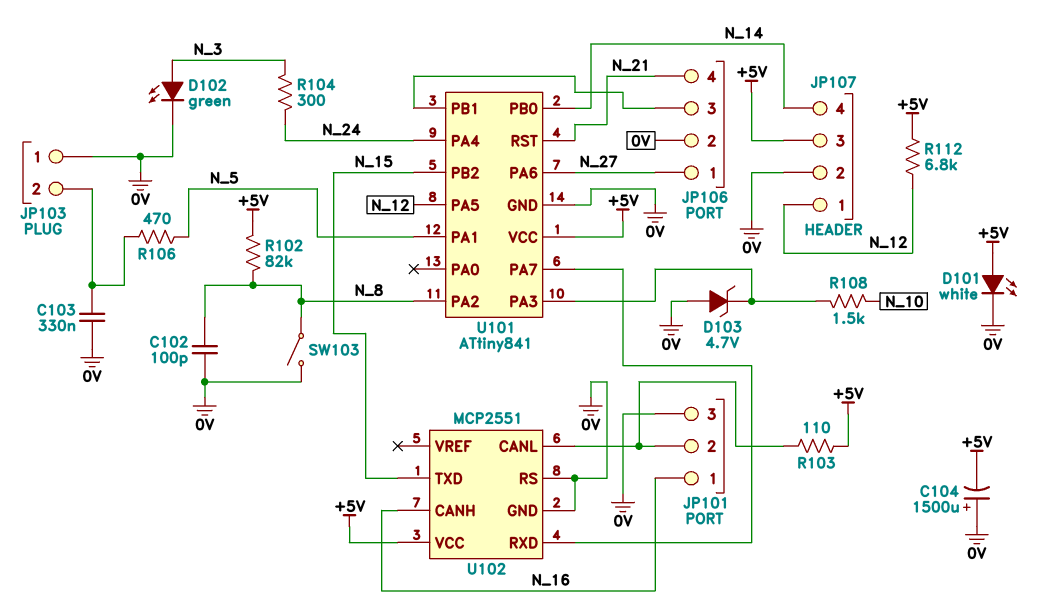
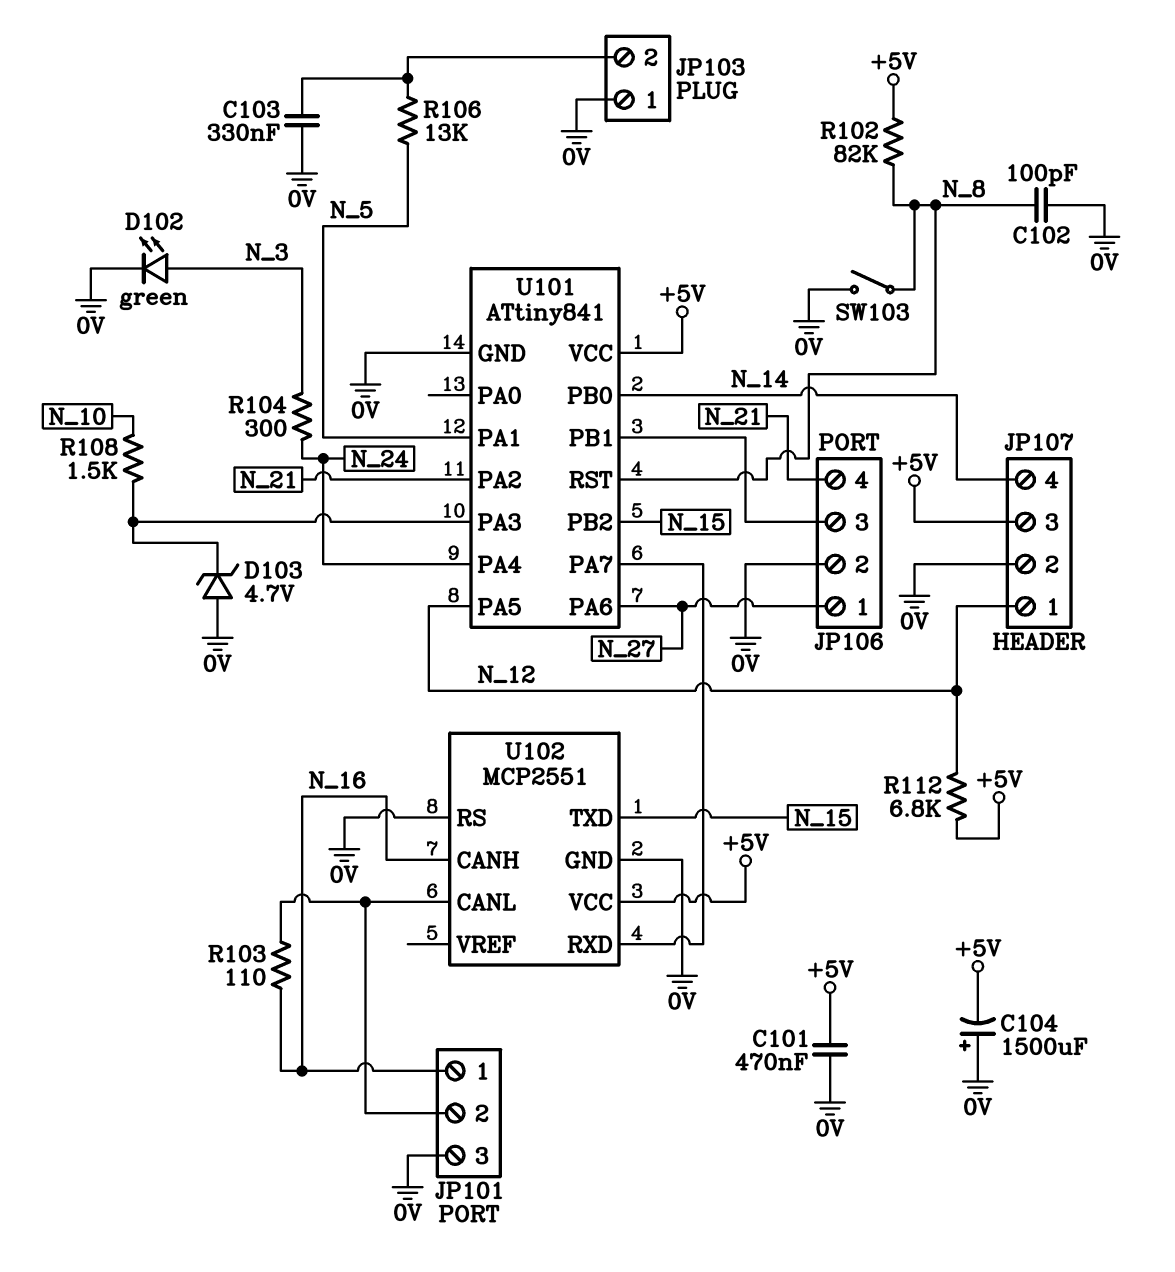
C101: none -> 470nF (+5V, 0V)
D101: LED white (A +5V, K 0V) -> none
R103: 110 (+5V, JP101/2) -> 110 (JP101/2, N_16)
R106: 470 (JP103/2, N_5) -> 13k (JP103/2, N_5)
U101 pin PA2: N_8 -> N_21
U101 pin RST: N_21 -> N_8

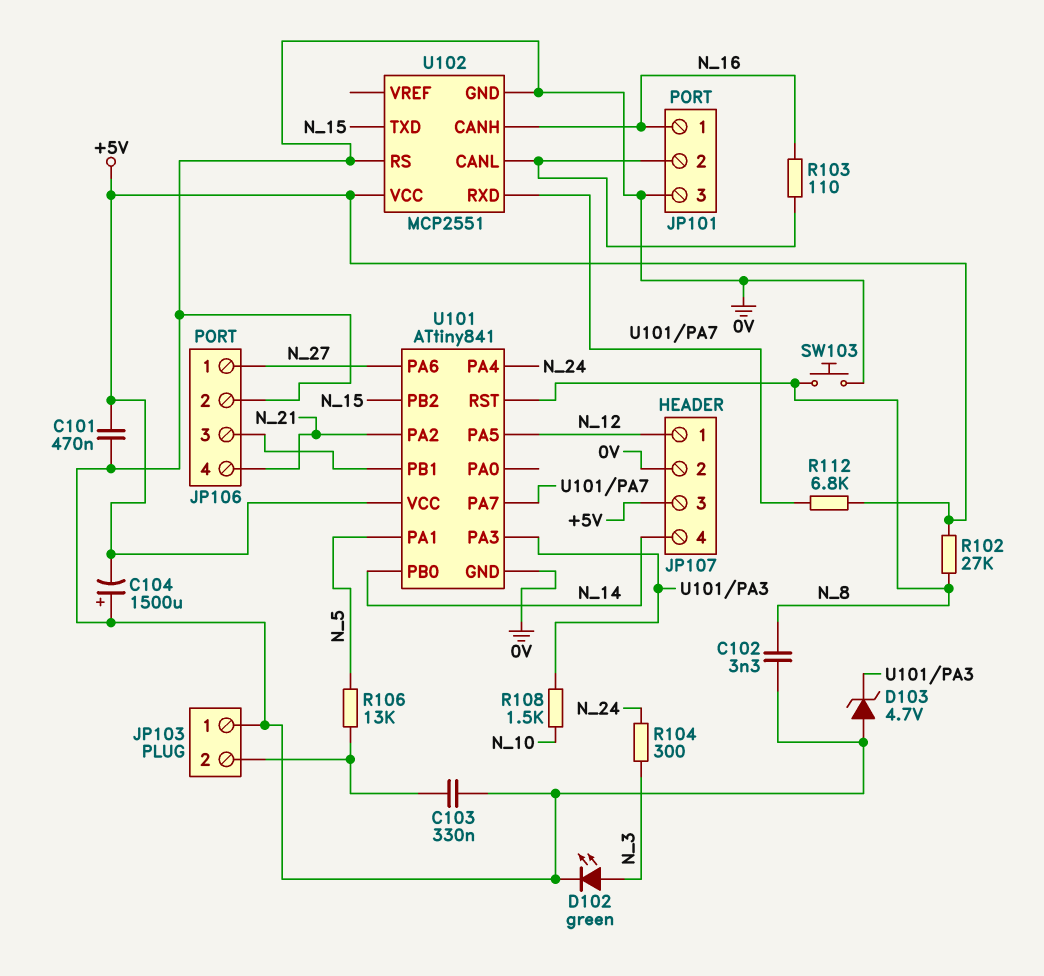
C102: 100pF (0V, N_8) -> 3.3nF (0V, N_8)
R102: 82k (+5V, N_8) -> 27k (+5V, N_8)
R112: 6.8k (+5V, N_12) -> 6.8k (+5V, U101/PA7)
SW103: switch (0V, N_8) -> button (0V, N_8)

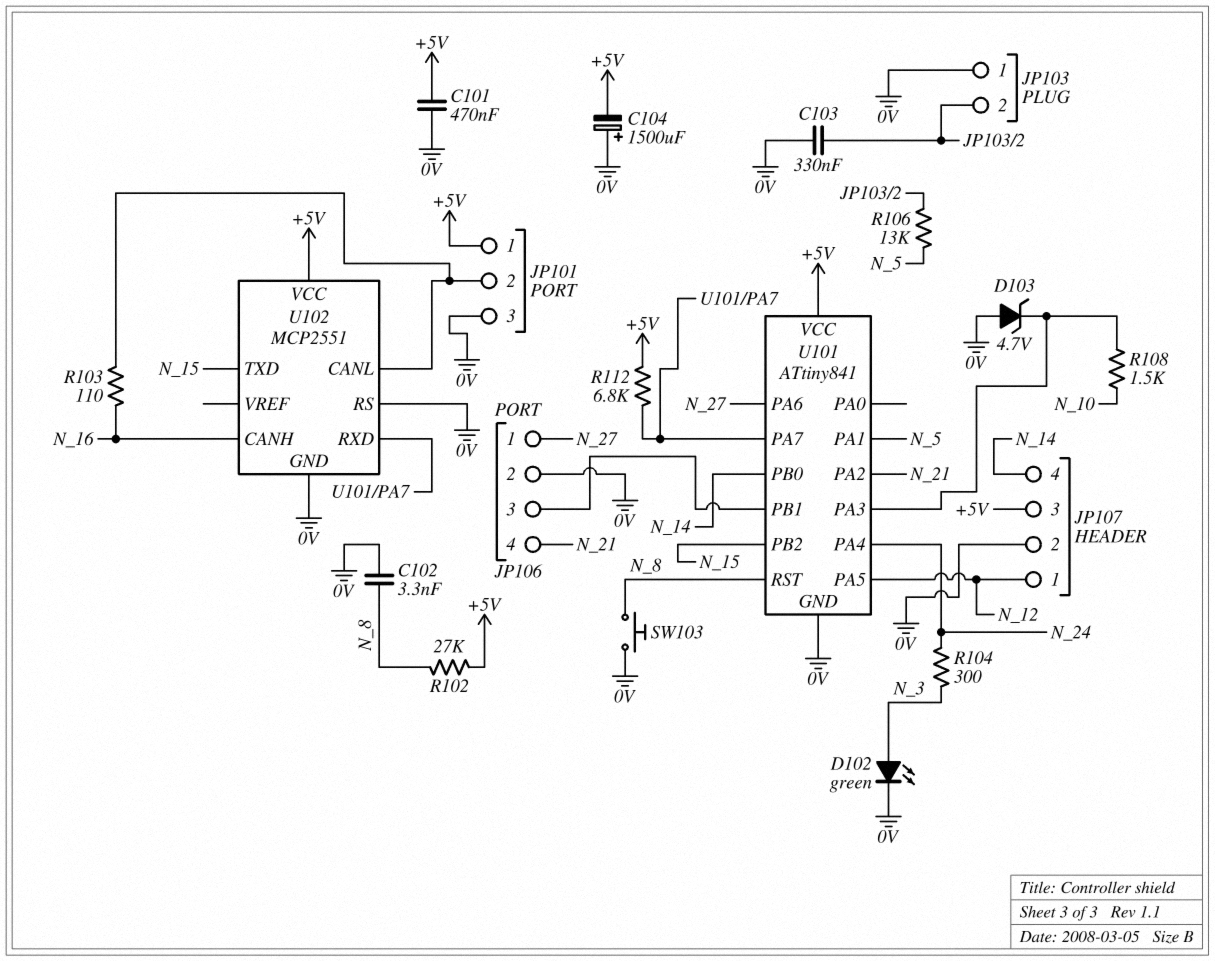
JP101 pin 1: N_16 -> +5V

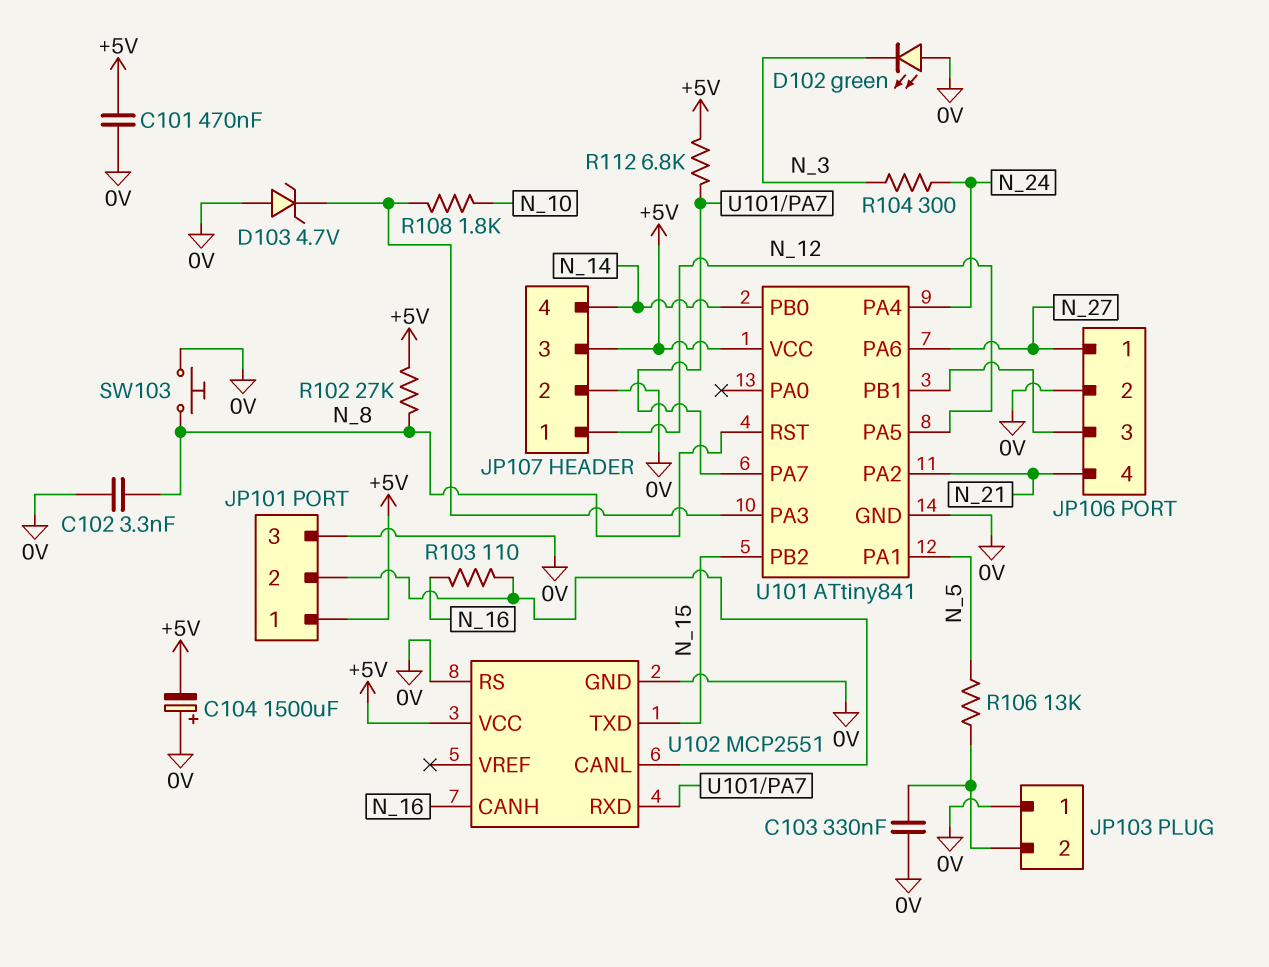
D102: LED green (A N_3, K 0V) -> LED green (A 0V, K N_3)
R108: 1.5k (N_10, U101/PA3) -> 1.8k (N_10, U101/PA3)

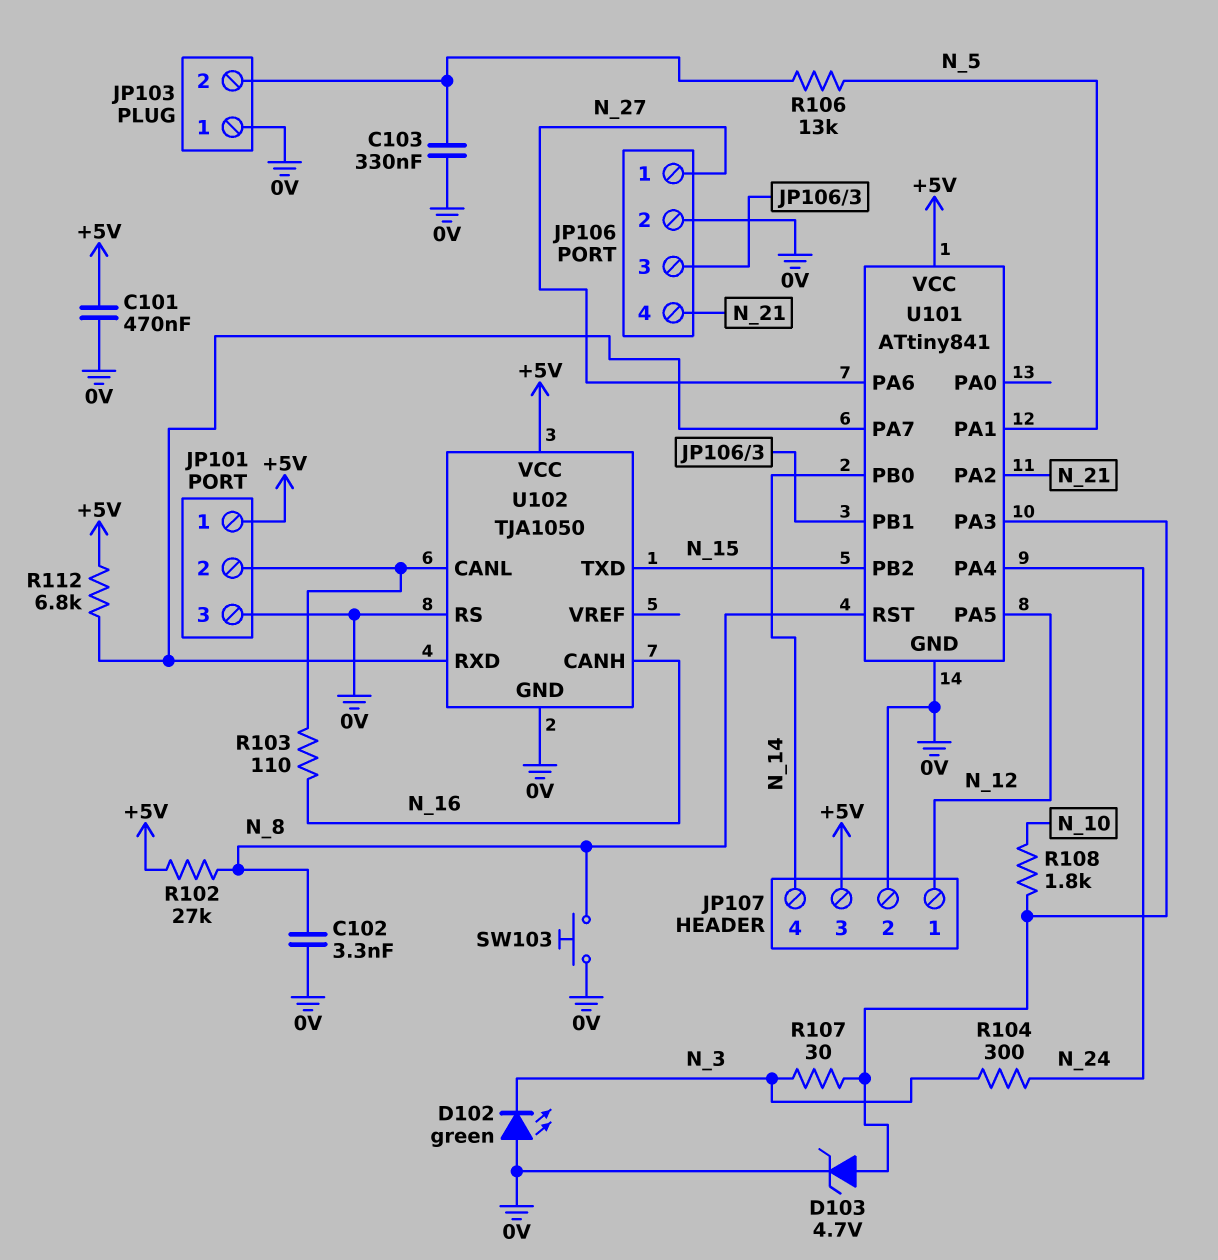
C104: 1500uF (plus 0V, minus +5V) -> none
D103: zener 4.7V (A 0V, K U101/PA3) -> zener 4.7V (A U101/PA3, K 0V)
R107: none -> 30 (N_3, U101/PA3)
U102: MCP2551 -> TJA1050

